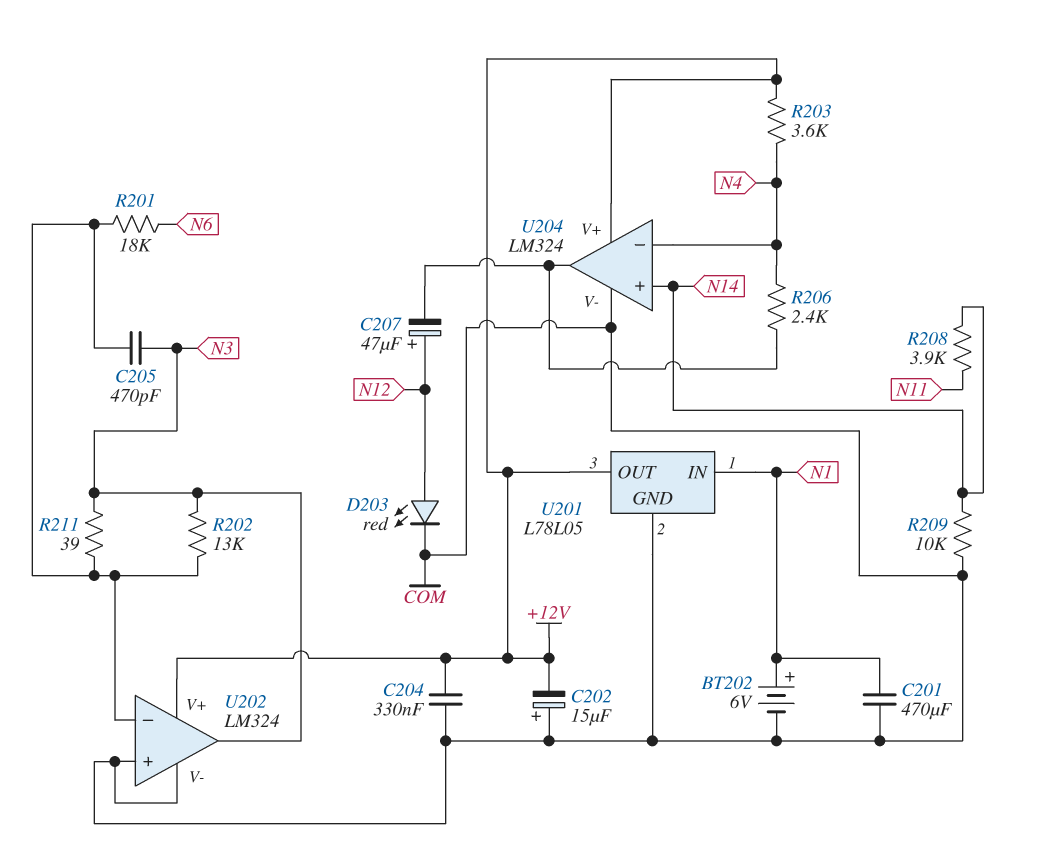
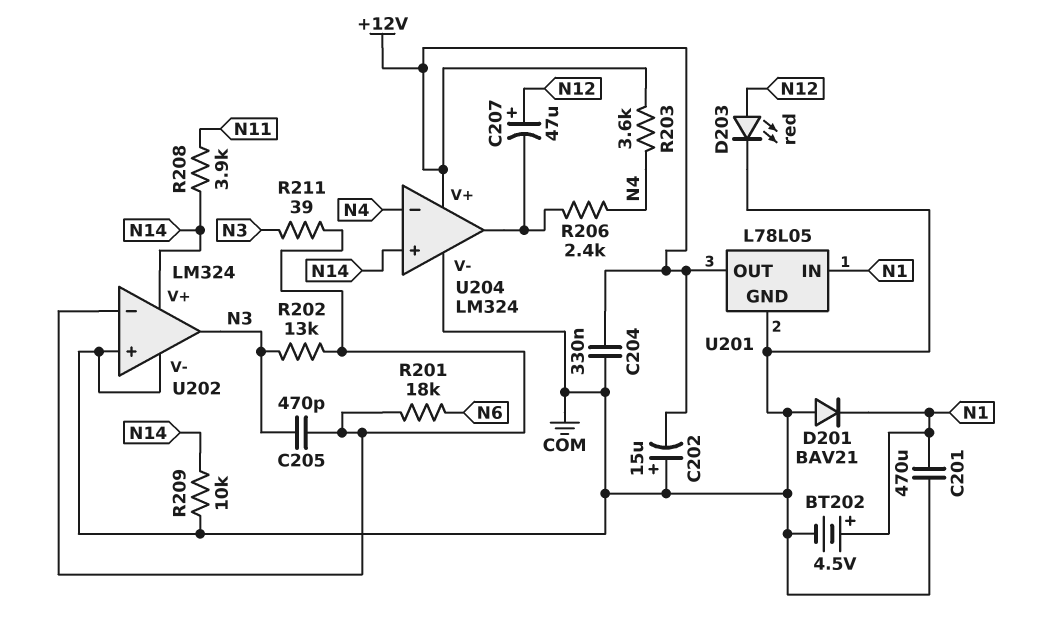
BT202: 6V (plus N1, minus COM) -> 4.5V (plus N1, minus COM)
D201: none -> diode BAV21 (A COM, K N1)
U202 pin V+: +12V -> N14

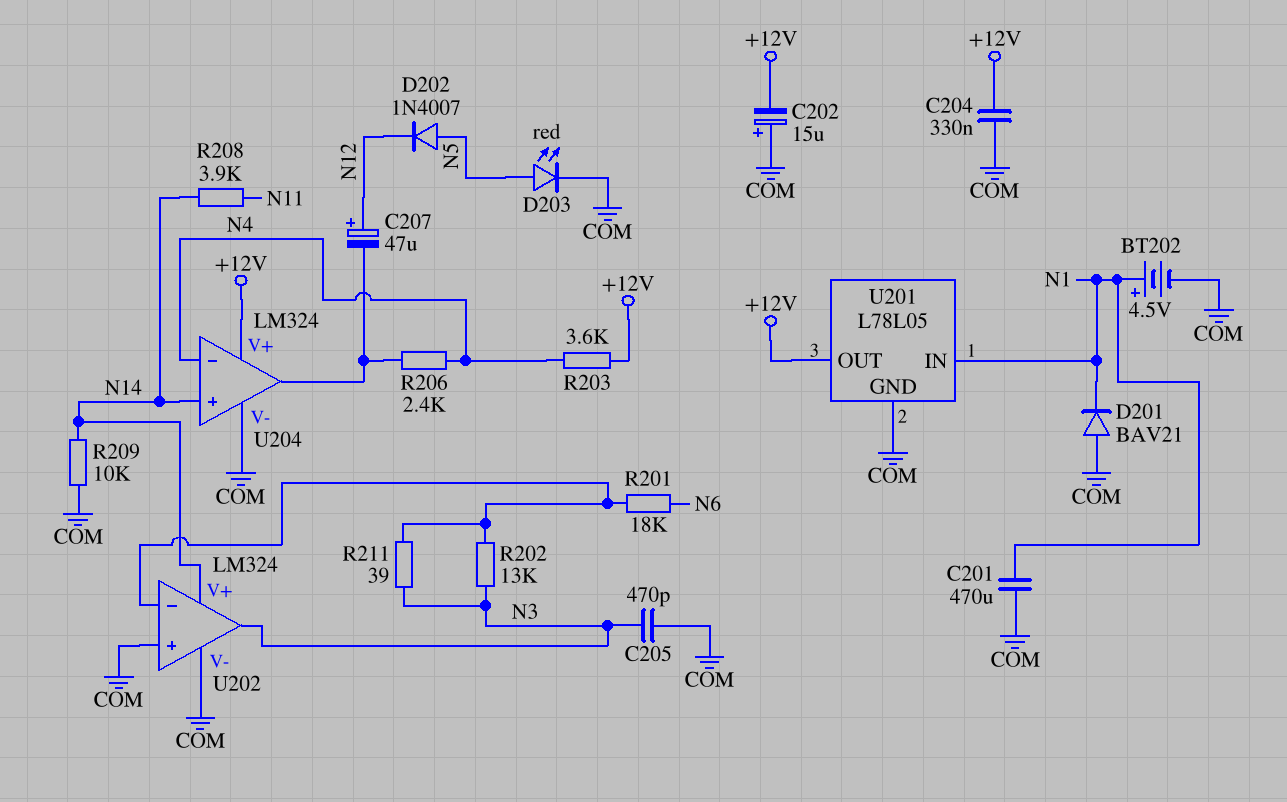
C205: 470pF (N3, U202/in-) -> 470pF (COM, N3)
D202: none -> diode 1N4007 (A N5, K N12)
D203: LED red (A N12, K COM) -> LED red (A N5, K COM)

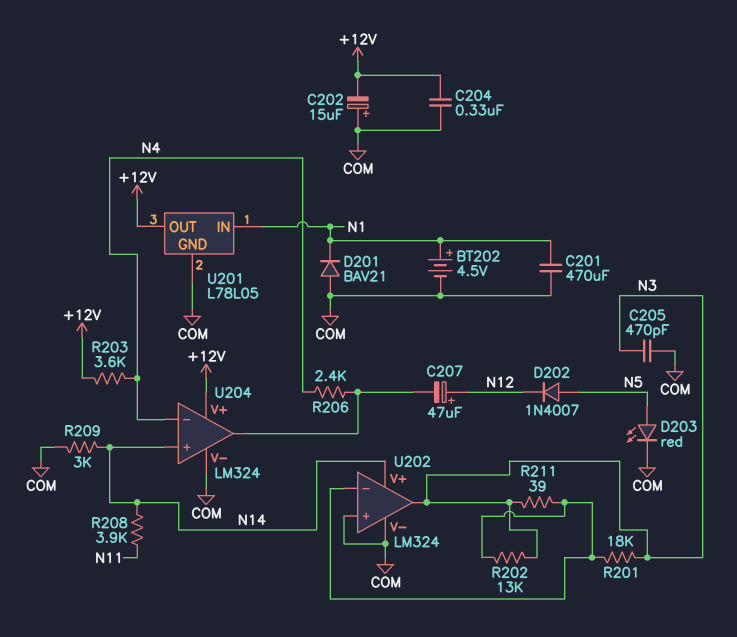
R201: 18k (N6, U202/in-) -> 18k (N3, U202/in-)
R209: 10k (COM, N14) -> 3k (COM, N14)

